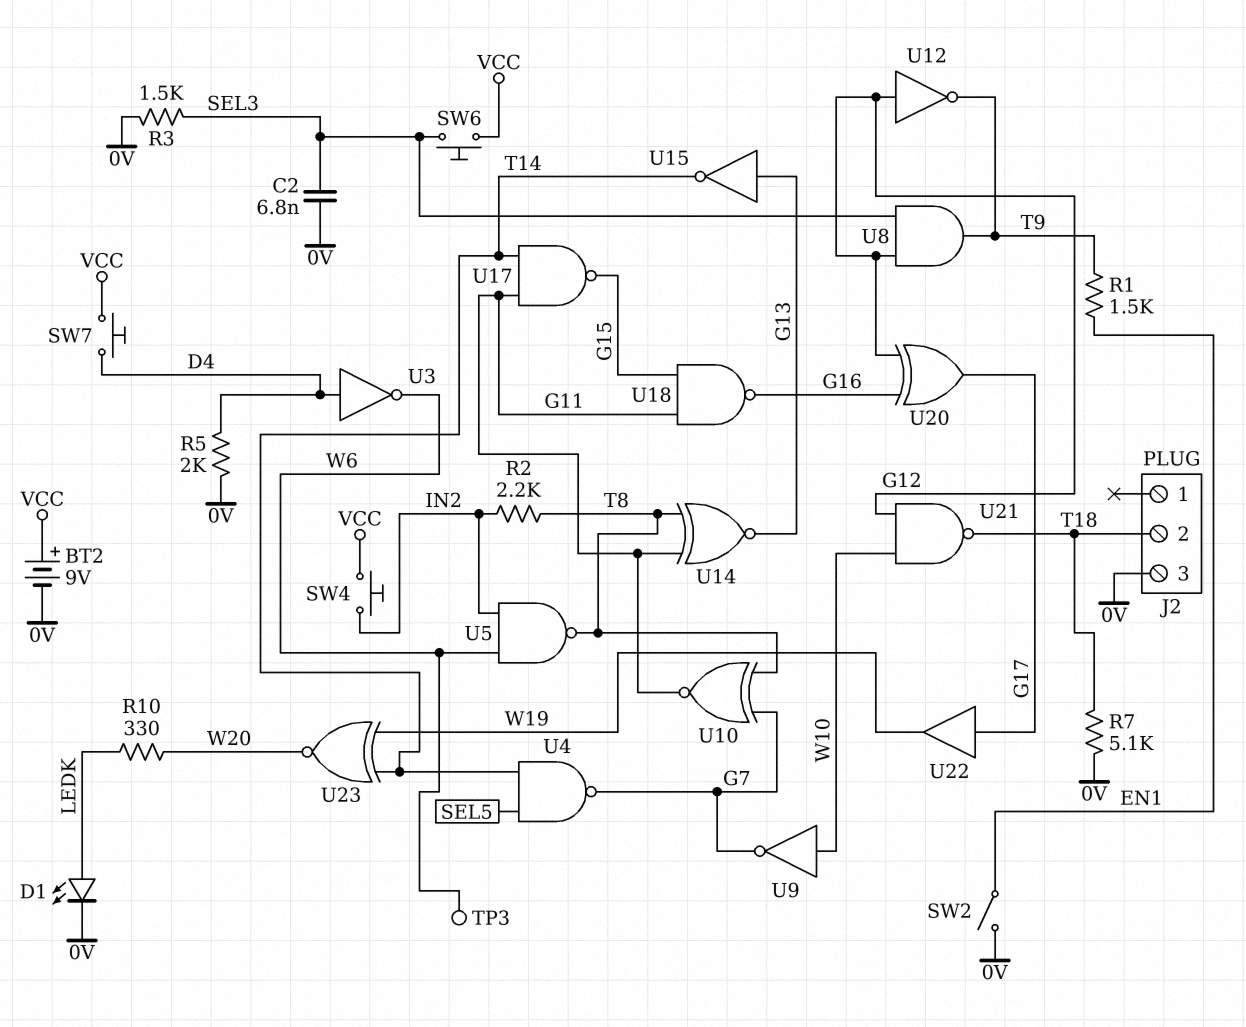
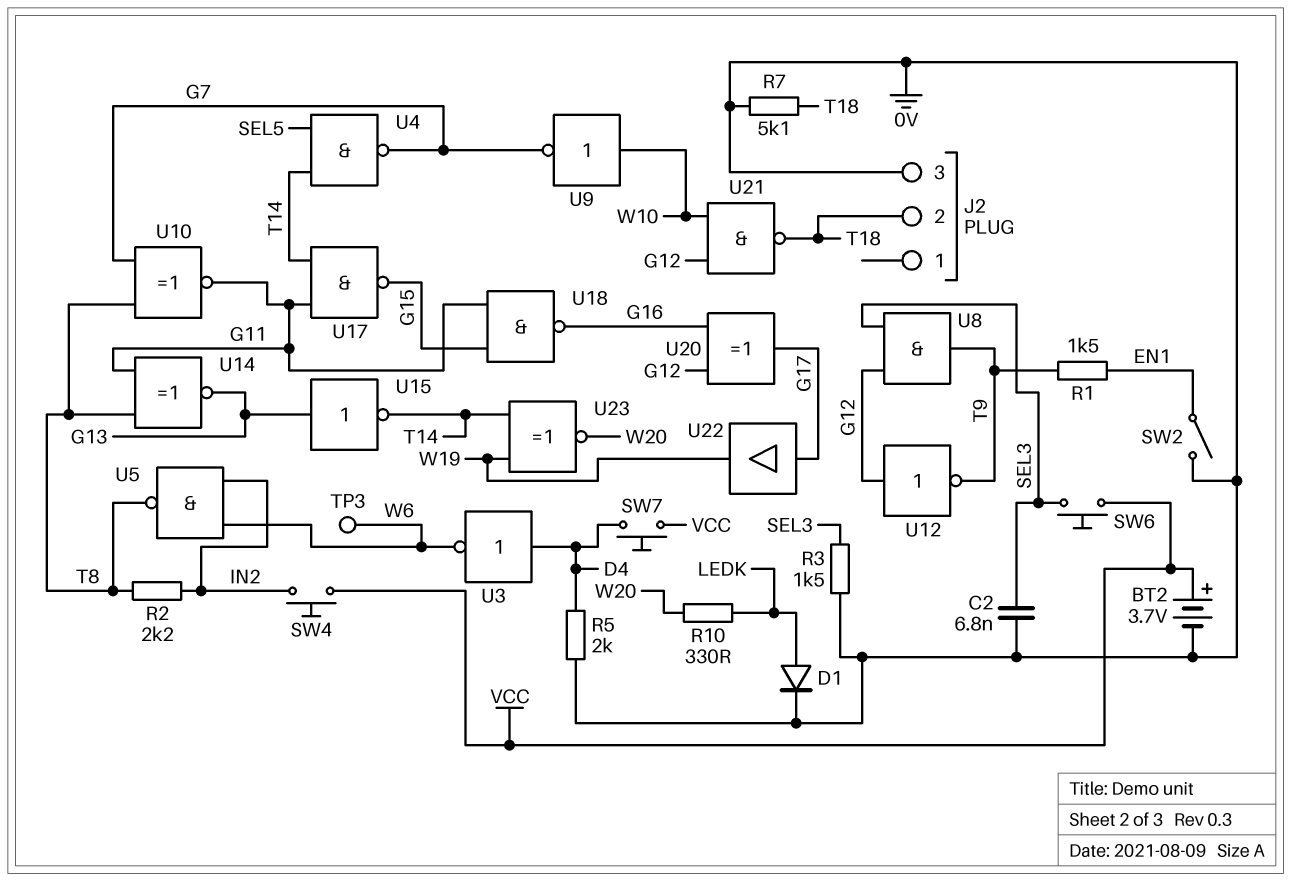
BT2: 9V (plus VCC, minus 0V) -> 3.7V (plus VCC, minus 0V)
D1: LED (A LEDK, K 0V) -> diode (A LEDK, K 0V)

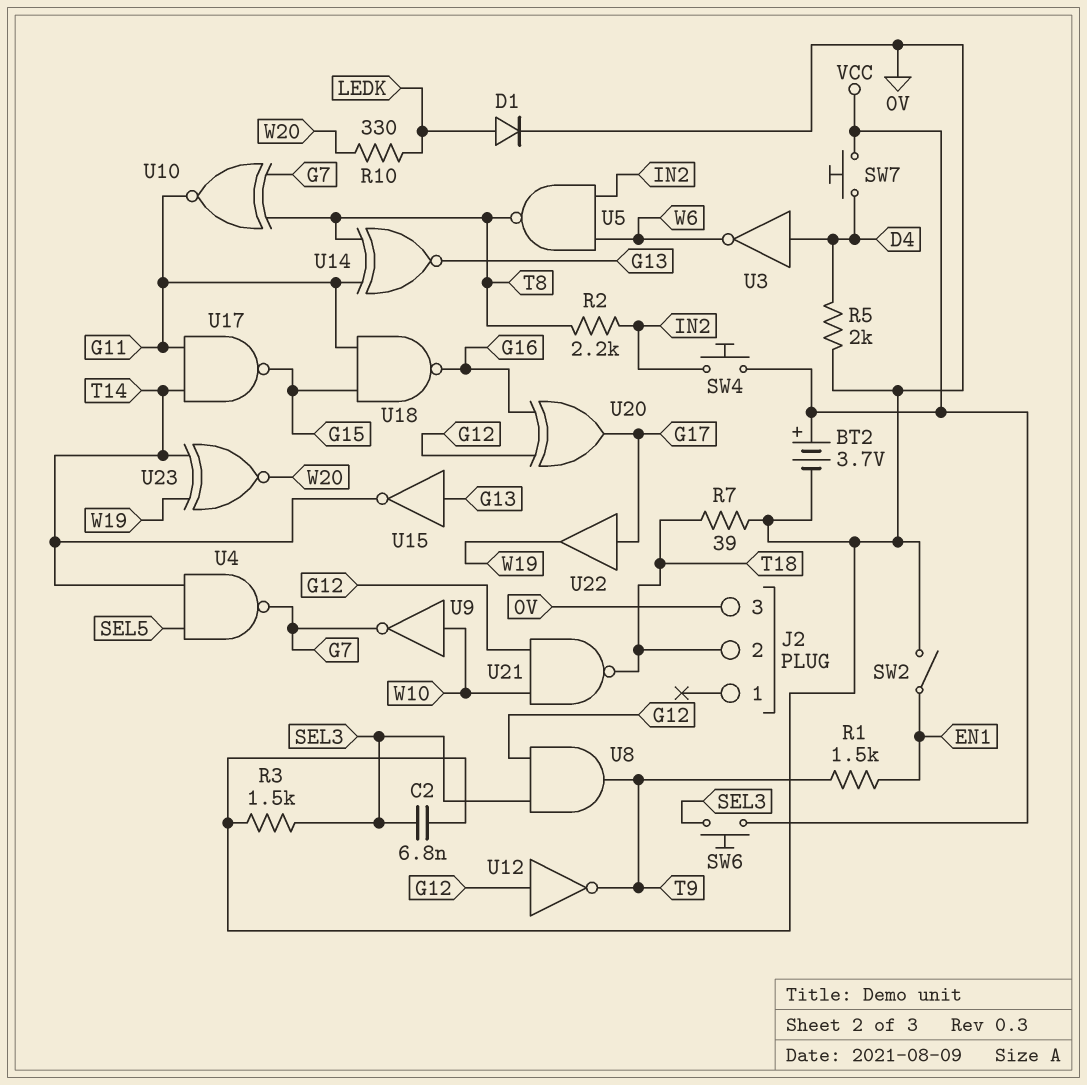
R7: 5.1k (0V, T18) -> 39 (0V, T18)
TP3: test point (W6) -> none

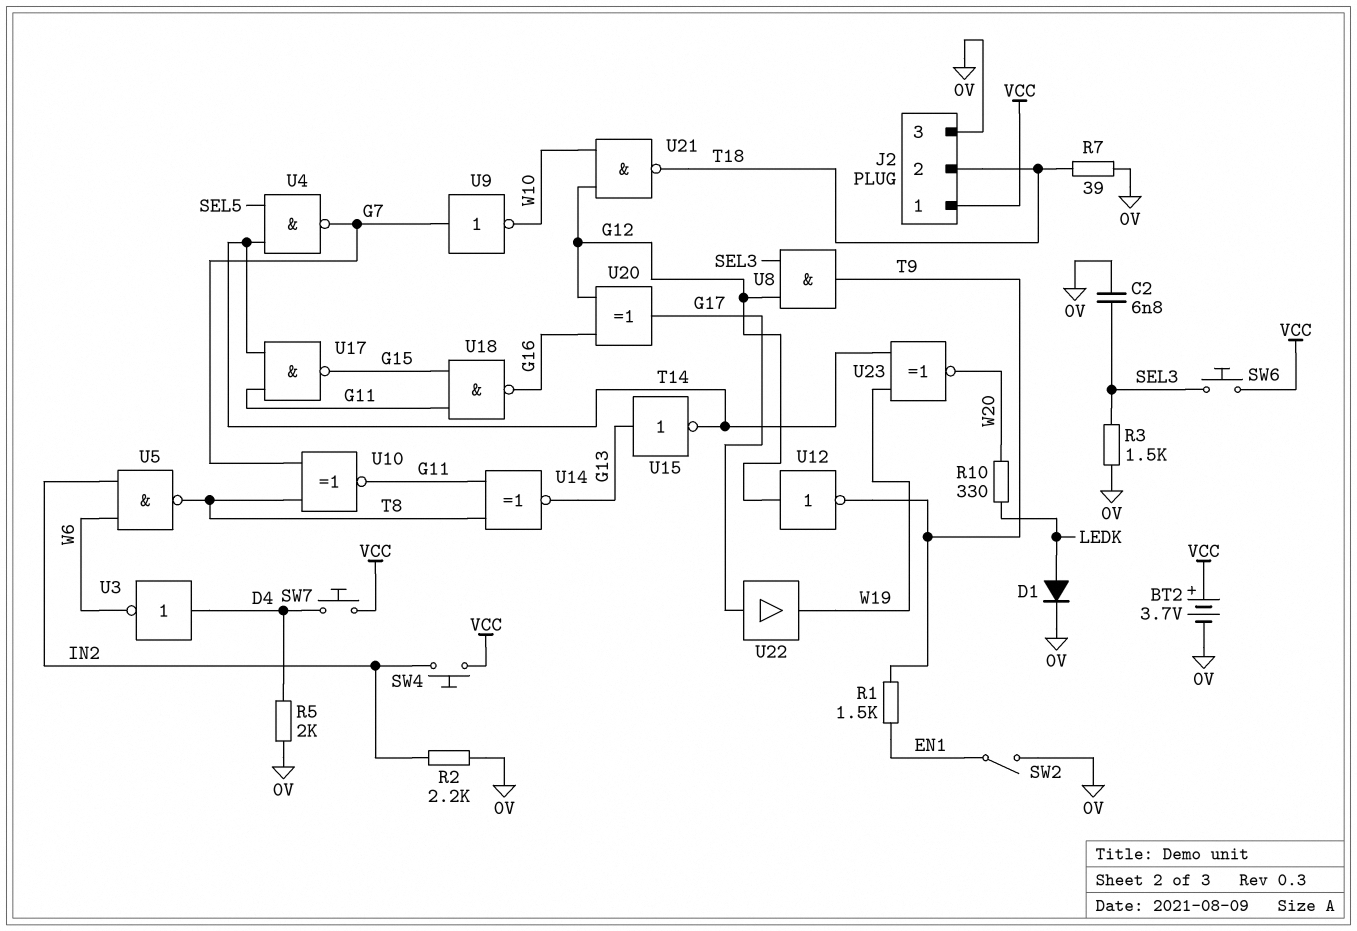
J2 pin 1: none -> VCC
R2: 2.2k (IN2, T8) -> 2.2k (0V, IN2)
U9: NOT (in W10, out G7) -> NOT (in G7, out W10)

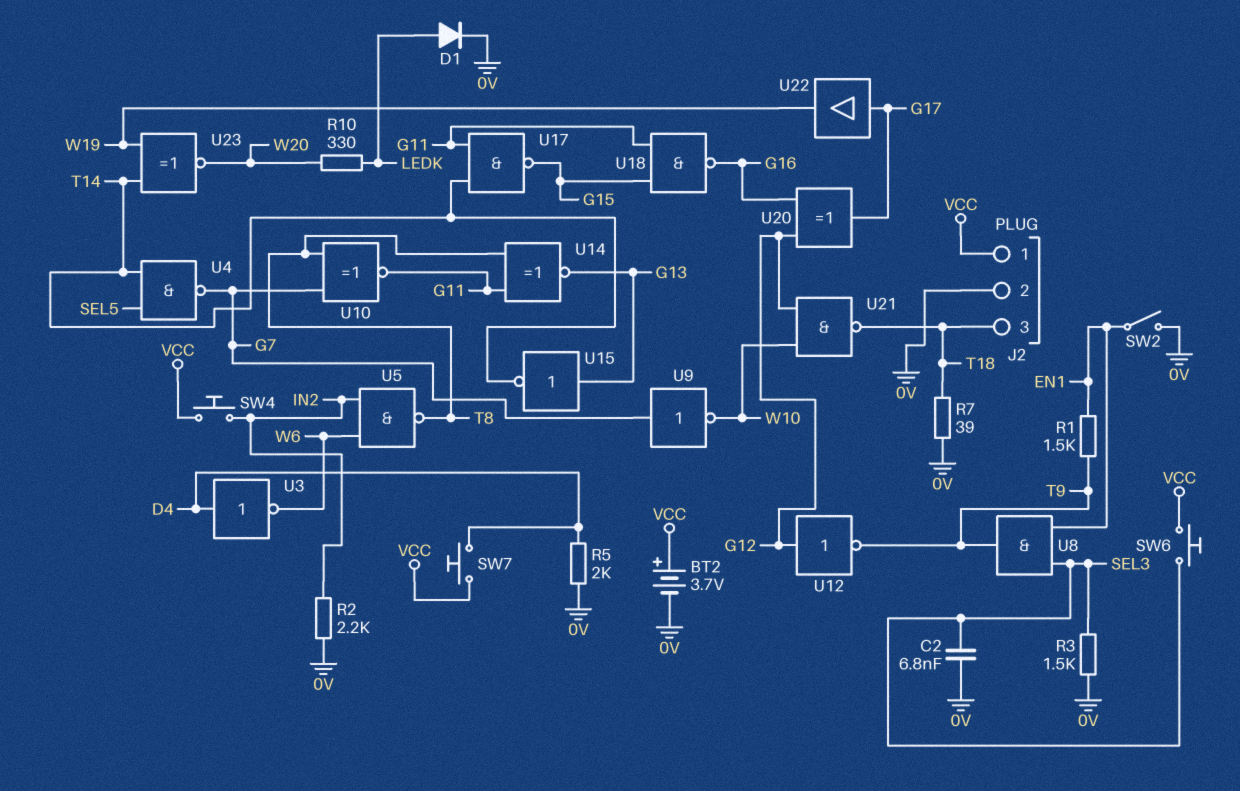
J2 pin 2: T18 -> 0V
J2 pin 3: 0V -> T18
U8: AND (in G12, in SEL3, out T9) -> AND (in EN1, in SEL3, out T9)

